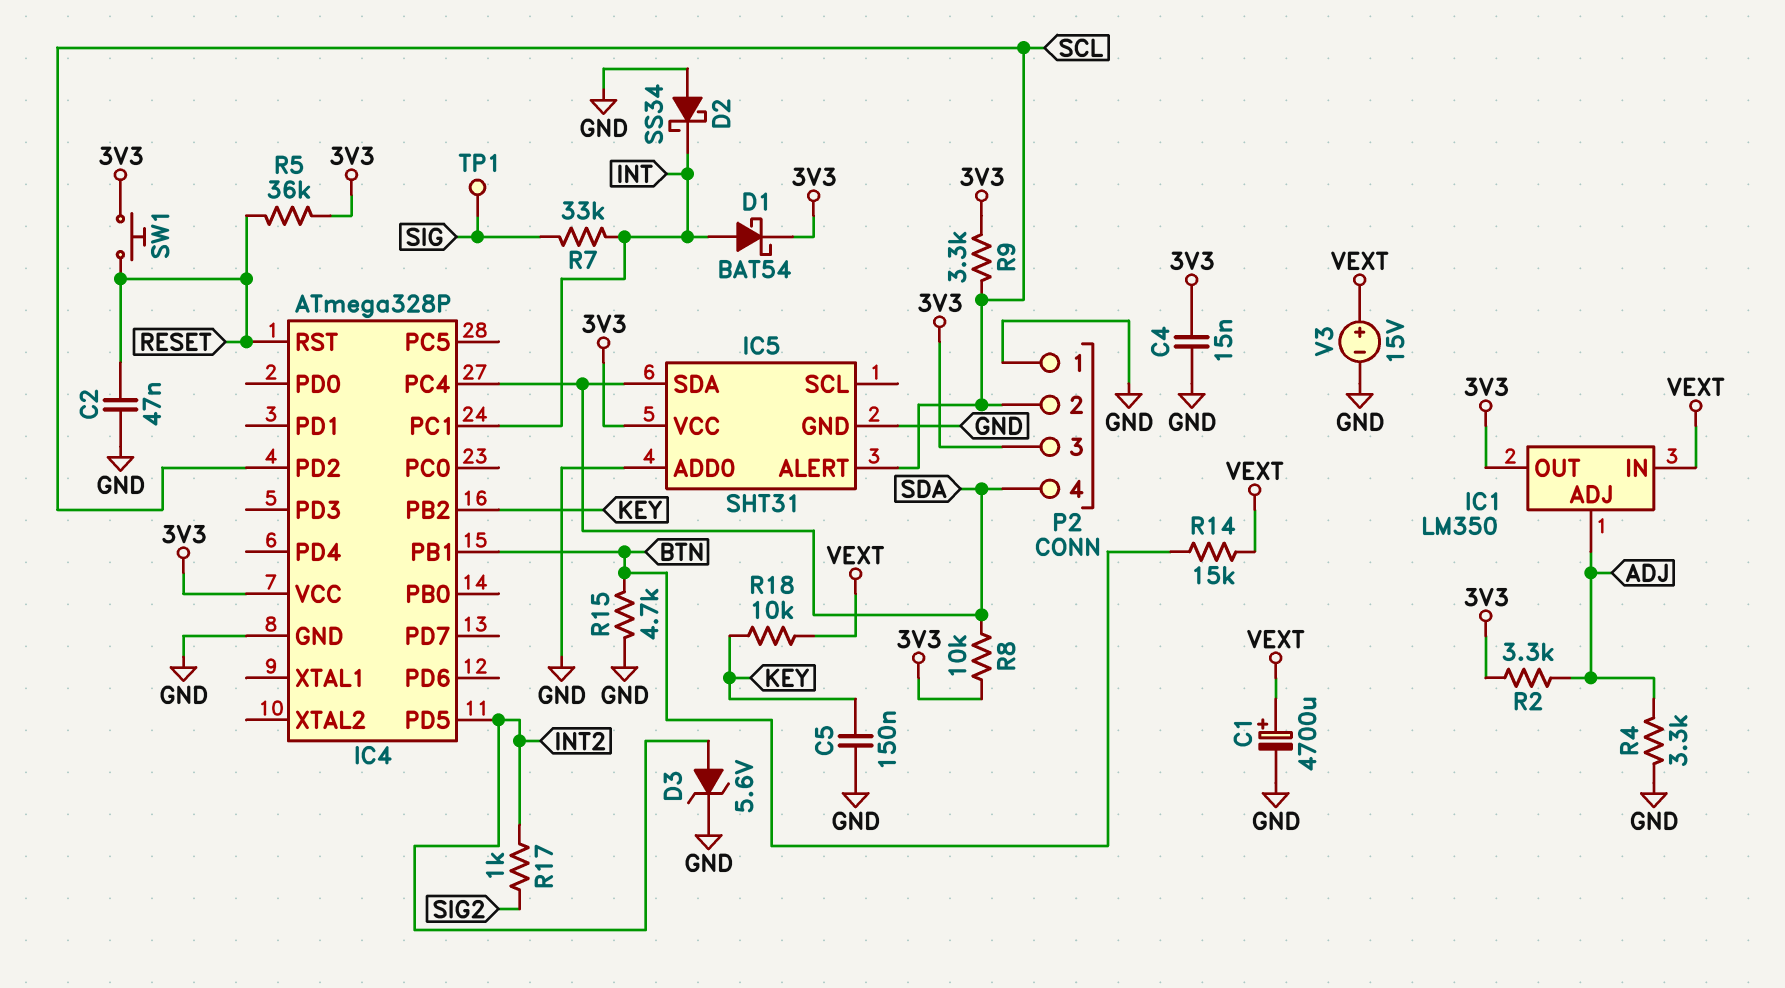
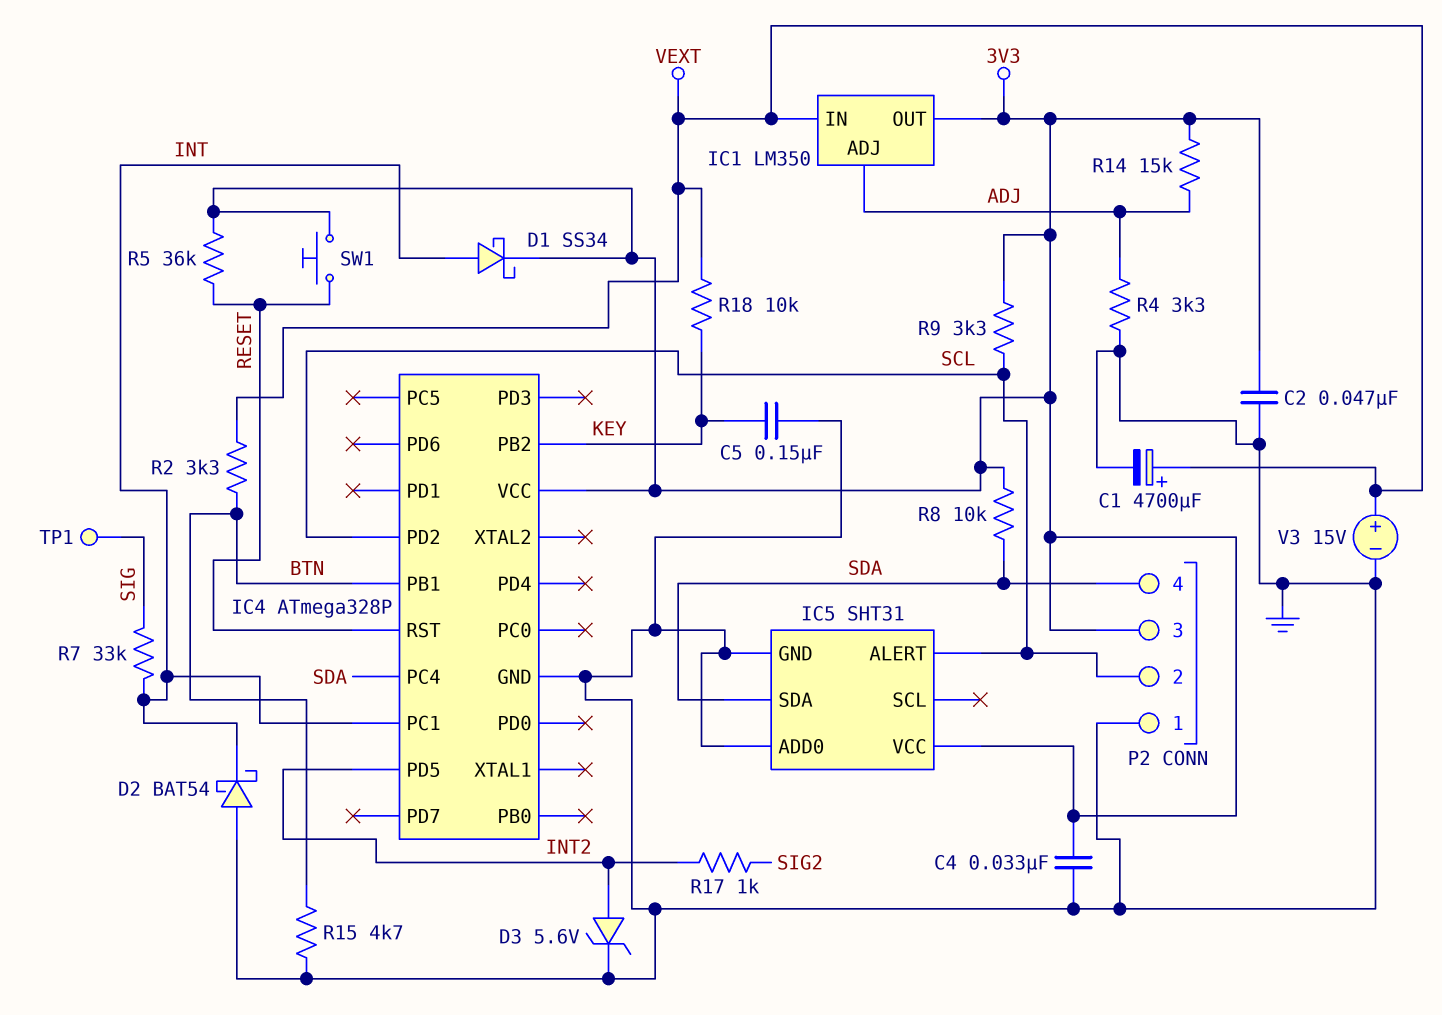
C2: 47nF (GND, RESET) -> 47nF (3V3, GND)
C4: 15nF (3V3, GND) -> 33nF (3V3, GND)
D1: schottky BAT54 (A INT, K 3V3) -> schottky SS34 (A INT, K 3V3)
D2: schottky SS34 (A GND, K INT) -> schottky BAT54 (A GND, K INT)
R2: 3.3k (3V3, ADJ) -> 3.3k (BTN, VEXT)
R14: 15k (BTN, VEXT) -> 15k (3V3, ADJ)

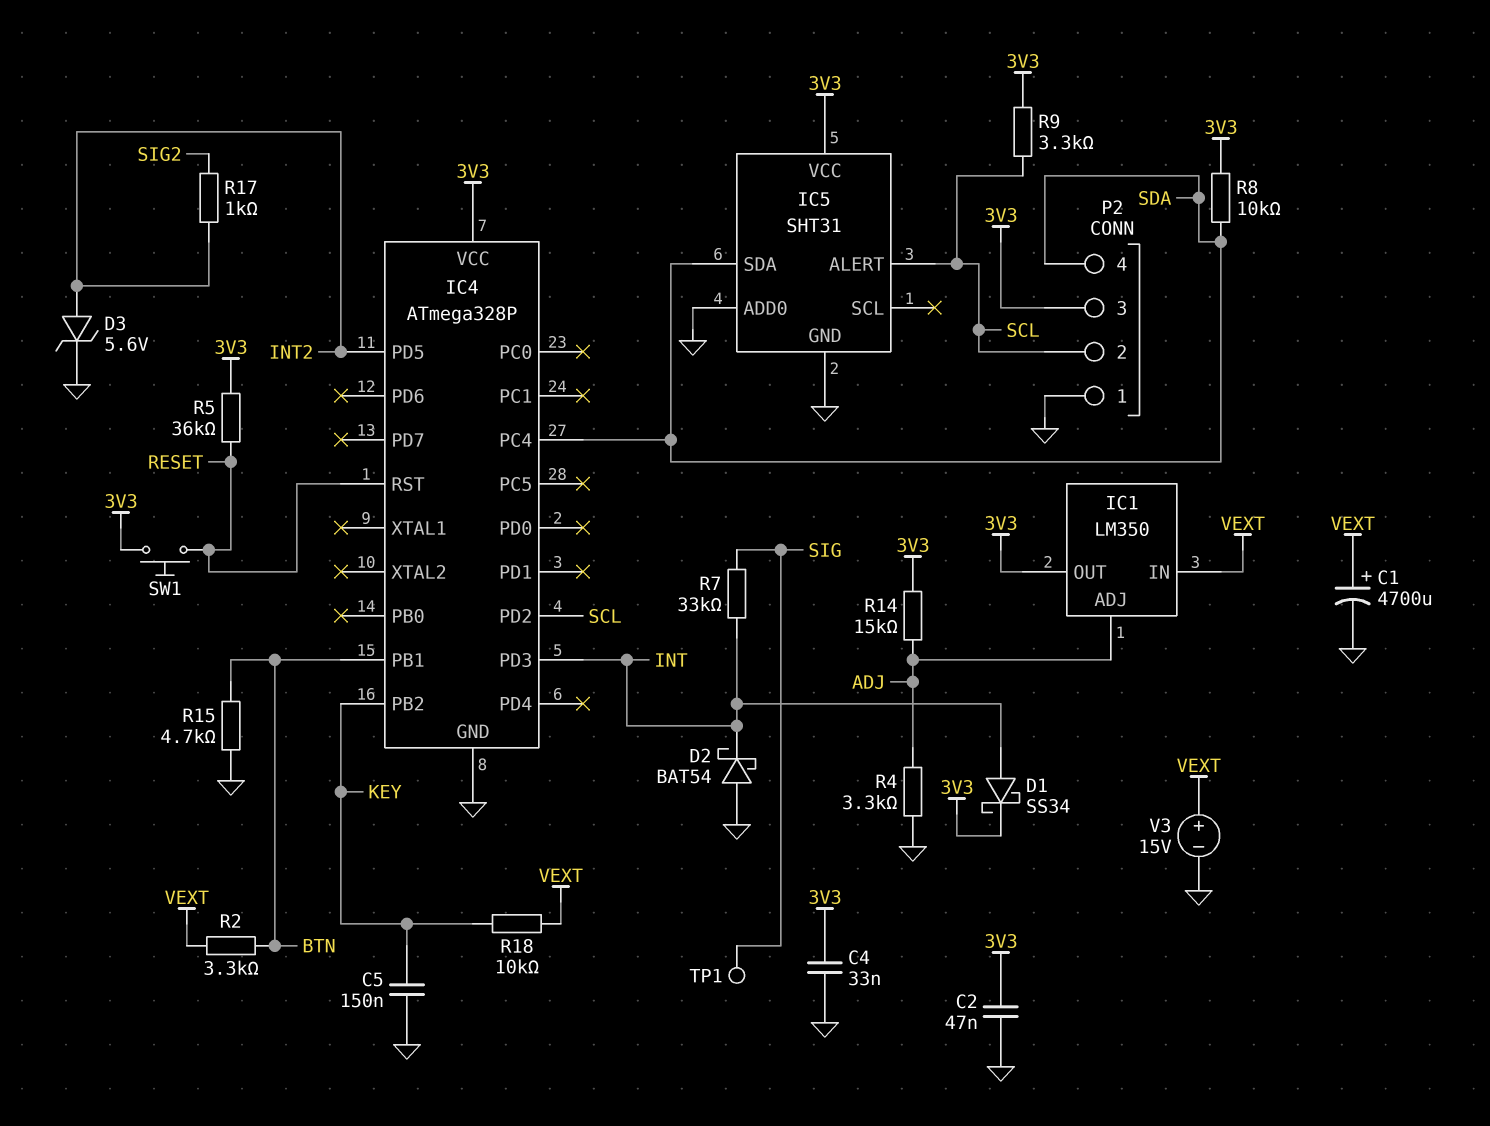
IC4 pin PC1: INT -> none
IC4 pin PD3: none -> INT

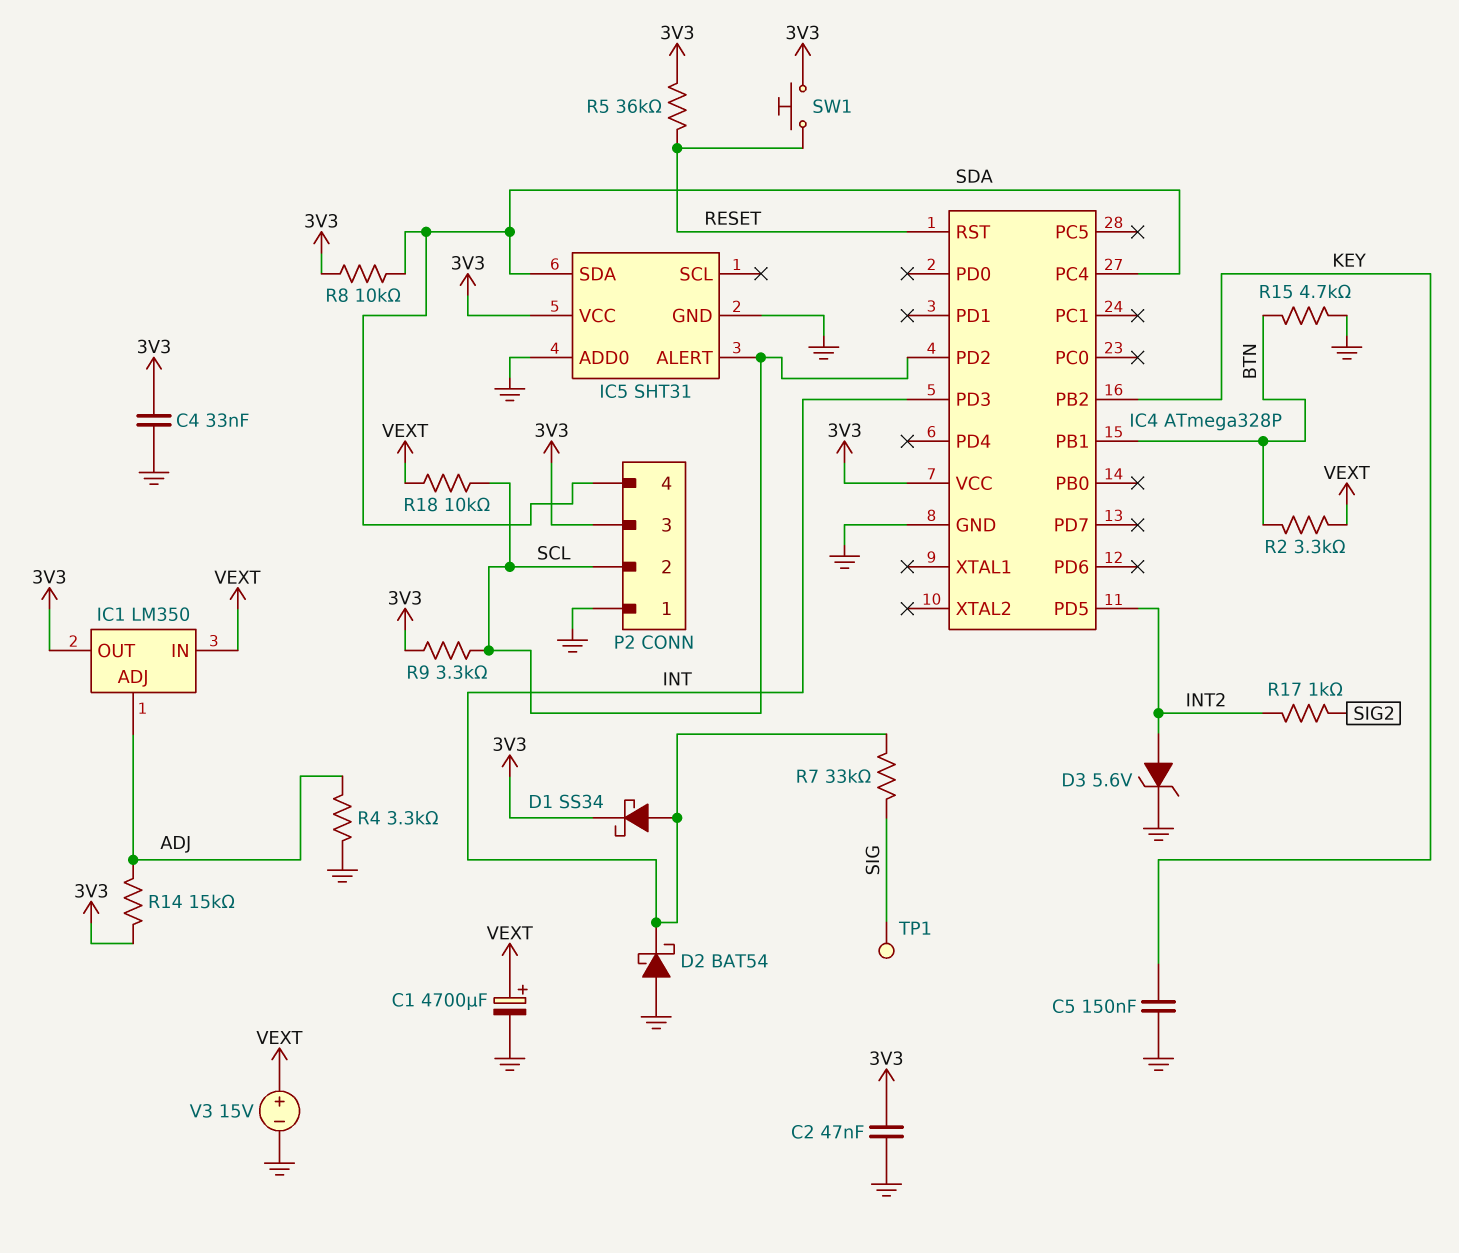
R18: 10k (KEY, VEXT) -> 10k (SCL, VEXT)

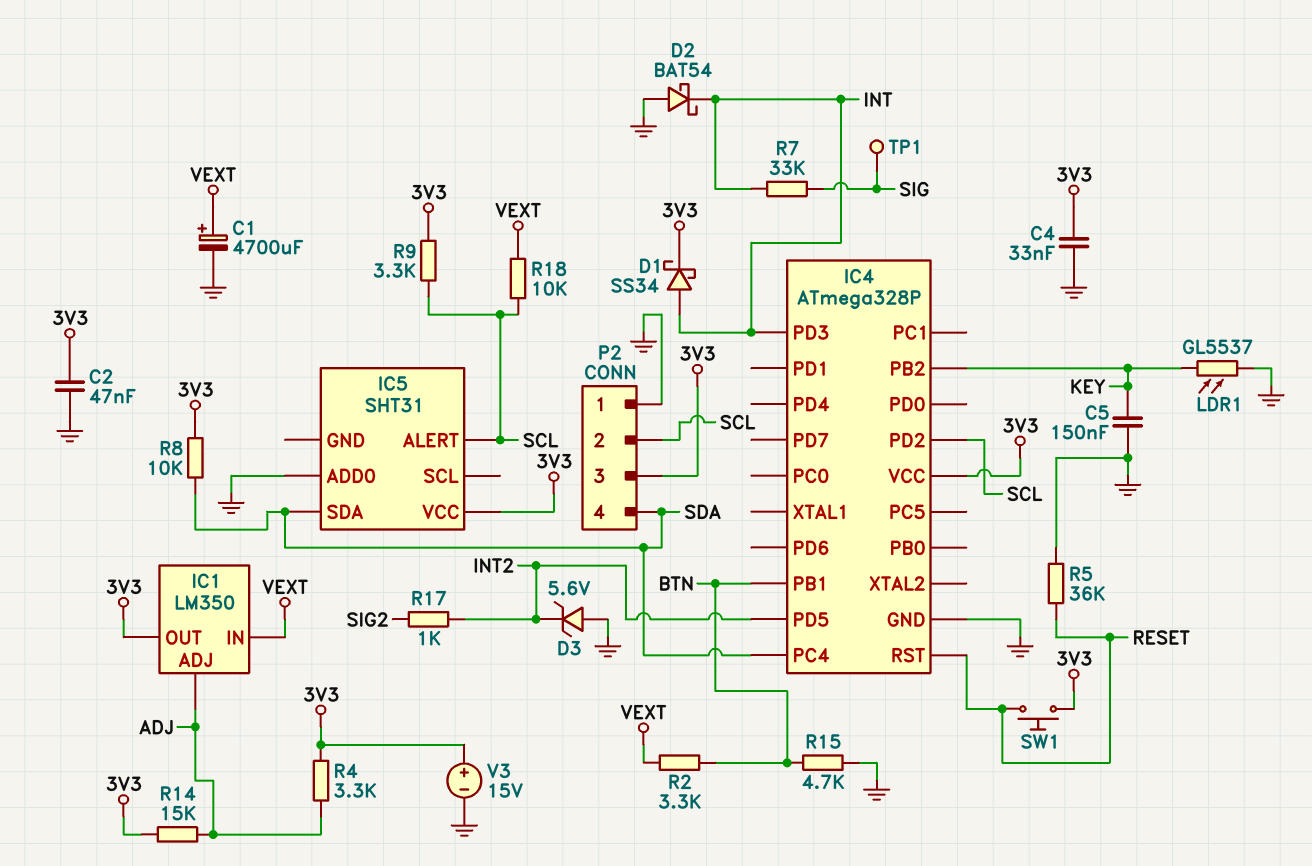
D3: zener 5.6V (A INT2, K GND) -> zener 5.6V (A GND, K INT2)
IC5 pin GND: GND -> none
LDR1: none -> GL5537 (GND, KEY)
R4: 3.3k (ADJ, GND) -> 3.3k (3V3, ADJ)
R5: 36k (3V3, RESET) -> 36k (GND, RESET)
V3: 15V (plus VEXT, minus GND) -> 15V (plus 3V3, minus GND)

